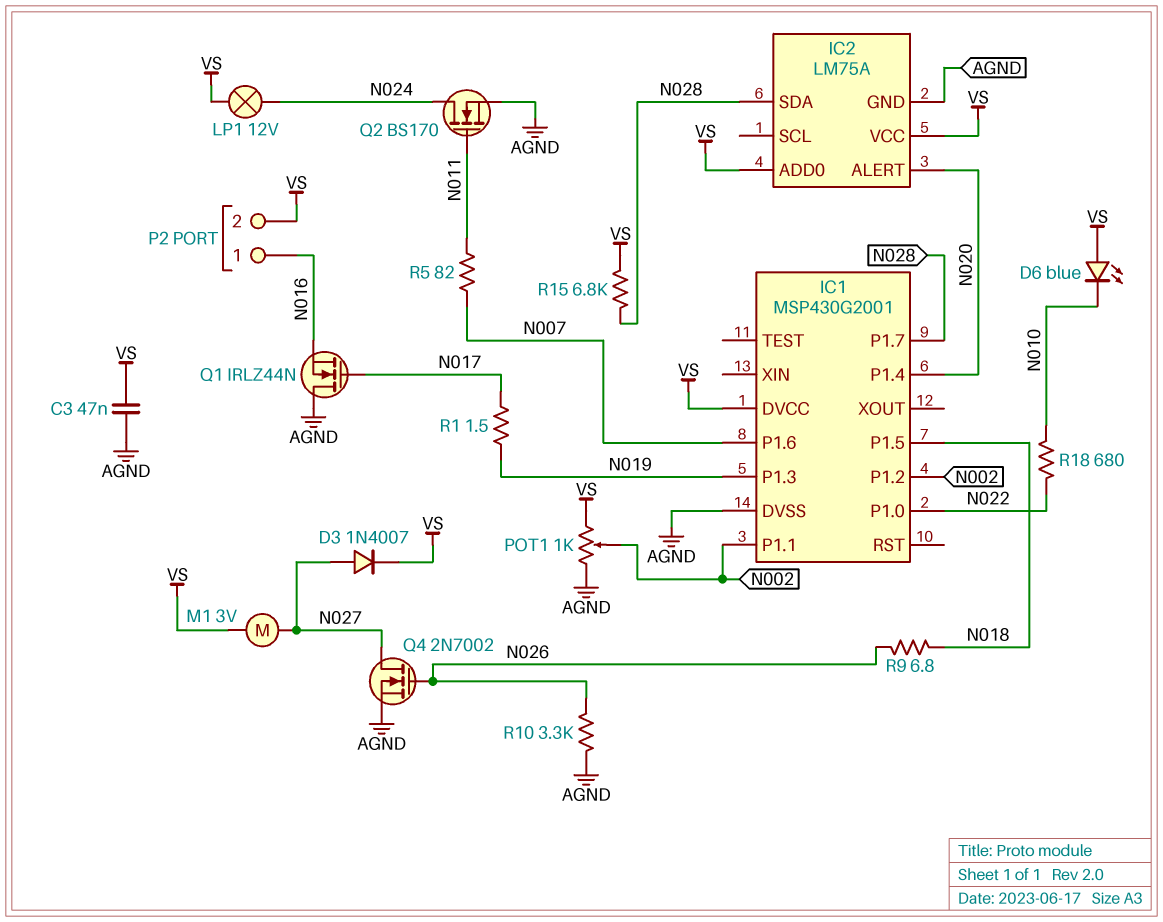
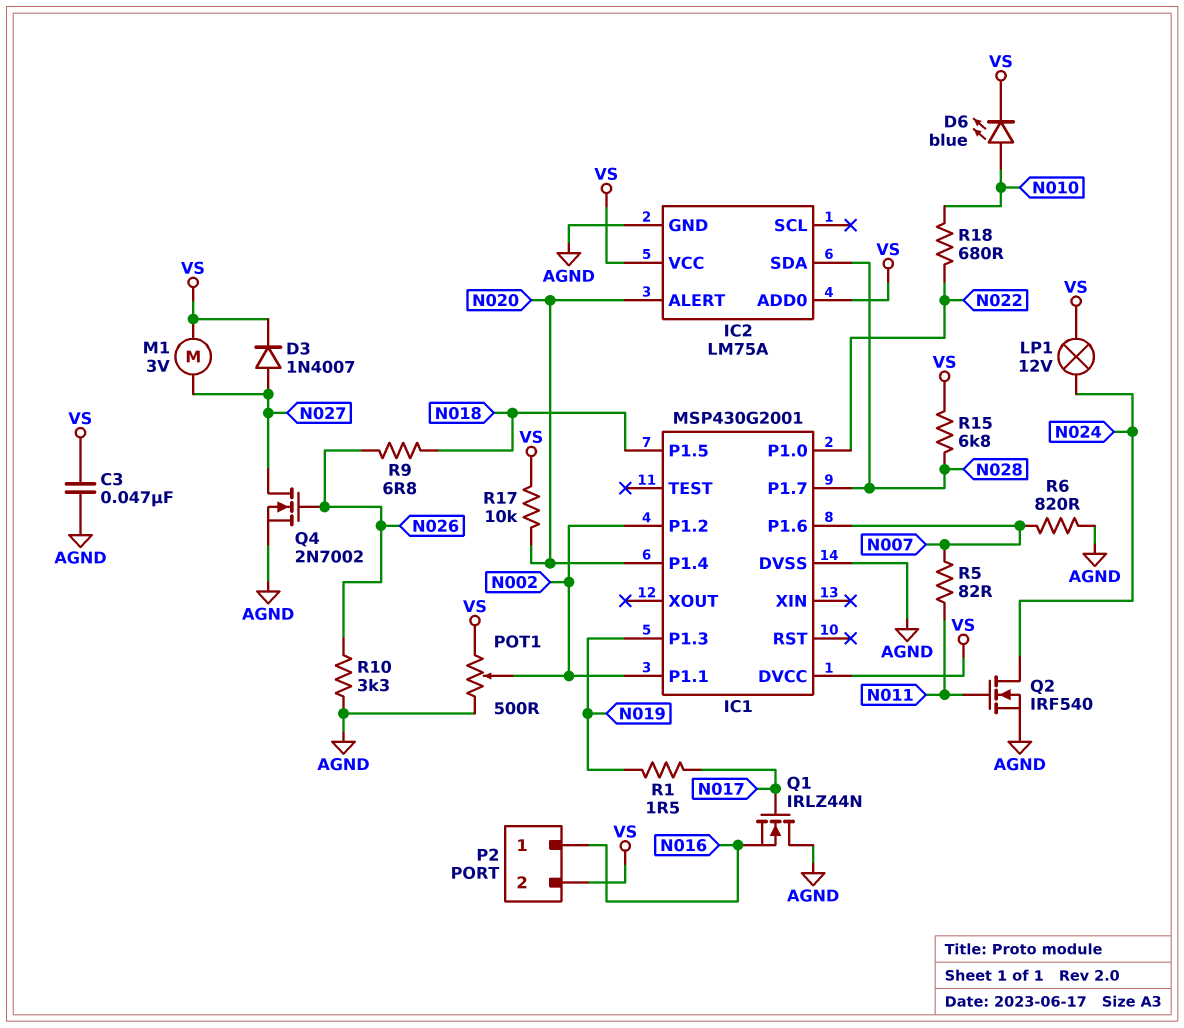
D6: LED blue (A VS, K N010) -> LED blue (A N010, K VS)
POT1: 1k (AGND, VS, wiper N002) -> 500 (AGND, VS, wiper N002)
Q2: NMOS BS170 (G N011, D N024, S AGND) -> NMOS IRF540 (G N011, D N024, S AGND)
R6: none -> 820 (AGND, N007)
R17: none -> 10k (N020, VS)

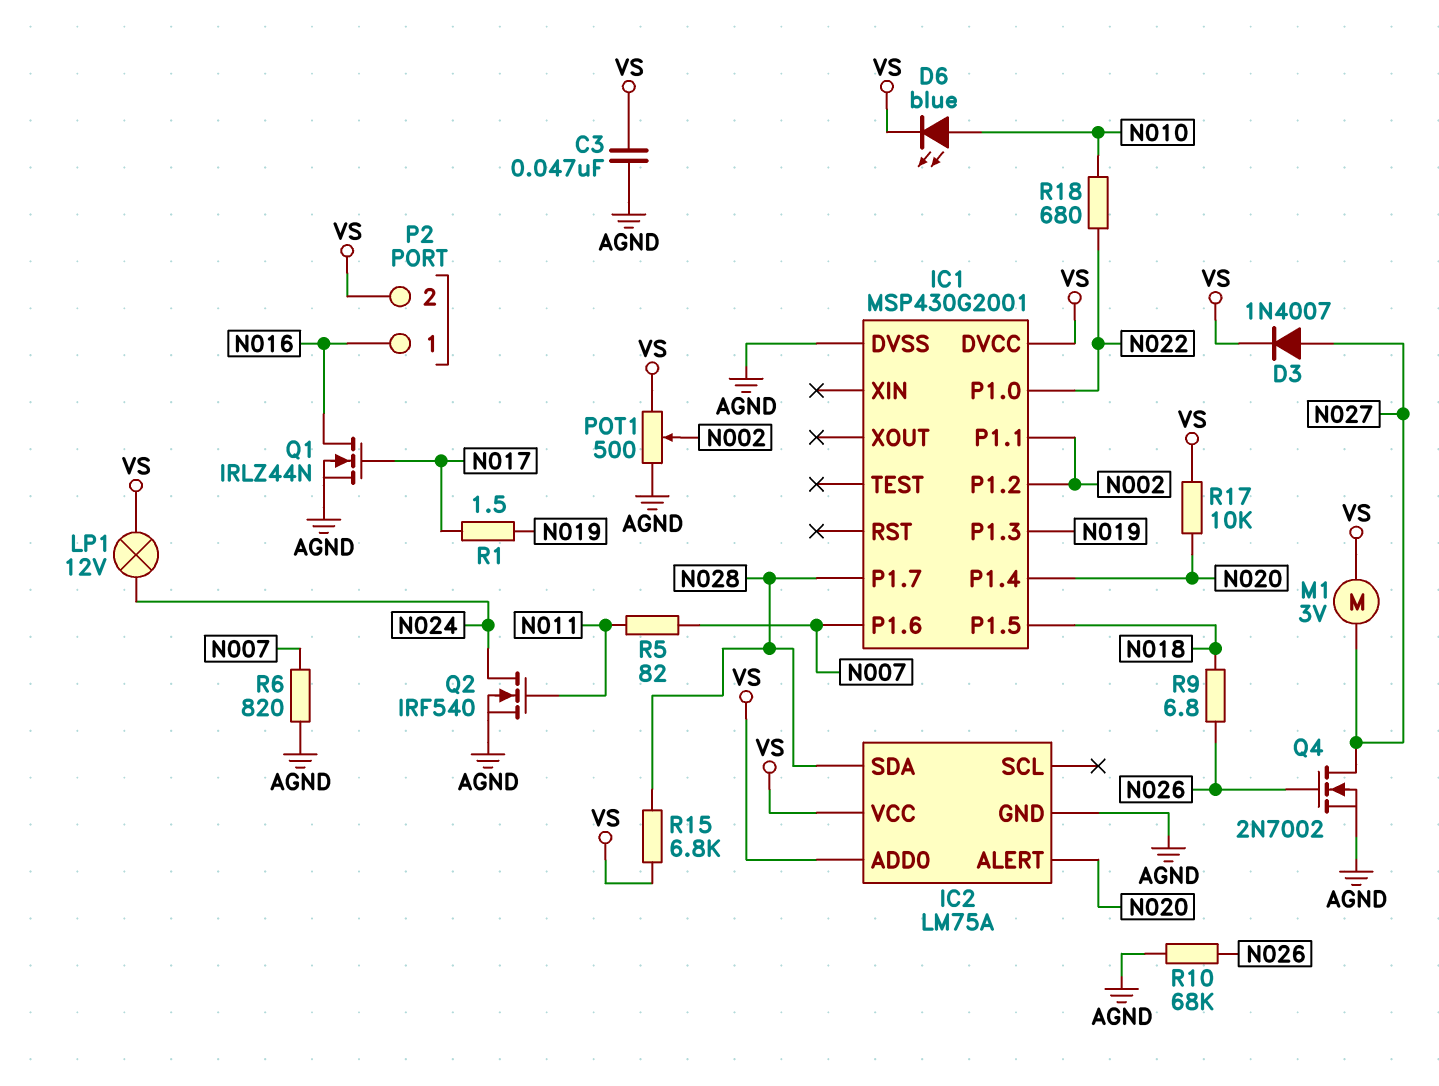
Q1: NMOS IRLZ44N (G N017, D AGND, S N016) -> NMOS IRLZ44N (G N017, D N016, S AGND)
R10: 3.3k (AGND, N026) -> 68k (AGND, N026)

